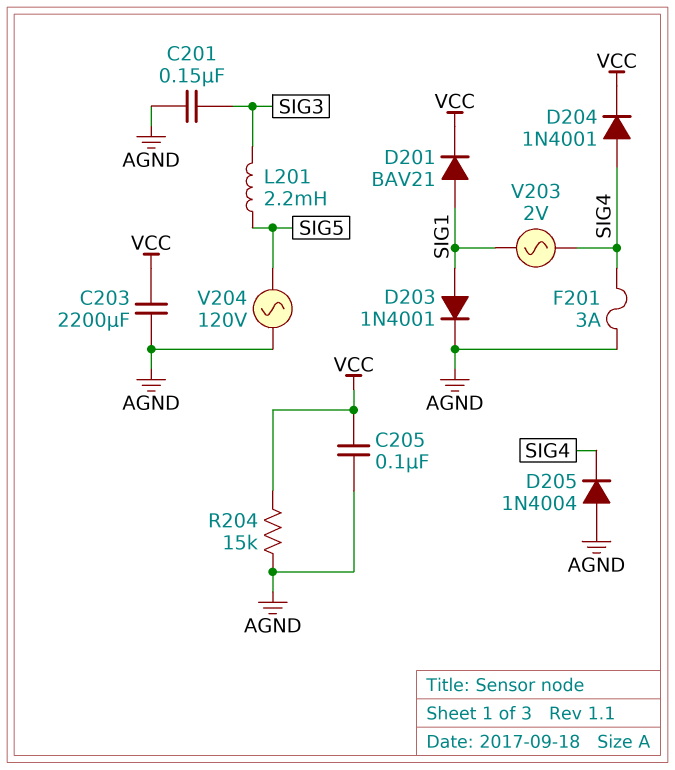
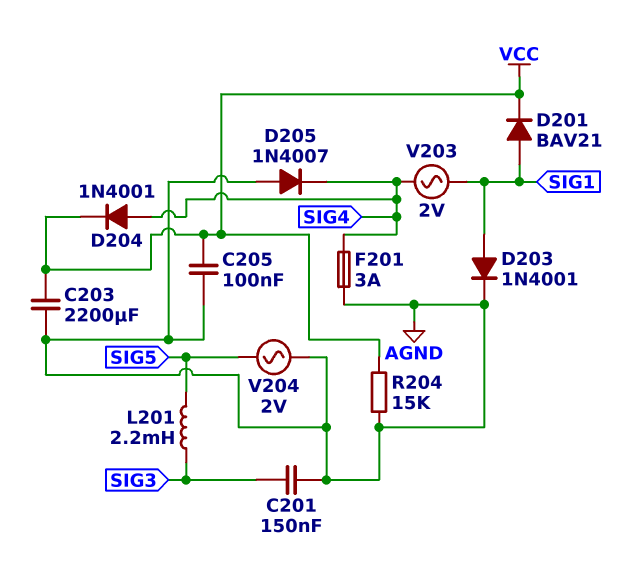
D205: diode 1N4004 (A AGND, K SIG4) -> diode 1N4007 (A AGND, K SIG4)
V204: AC 120V (AGND, SIG5) -> AC 2V (AGND, SIG5)

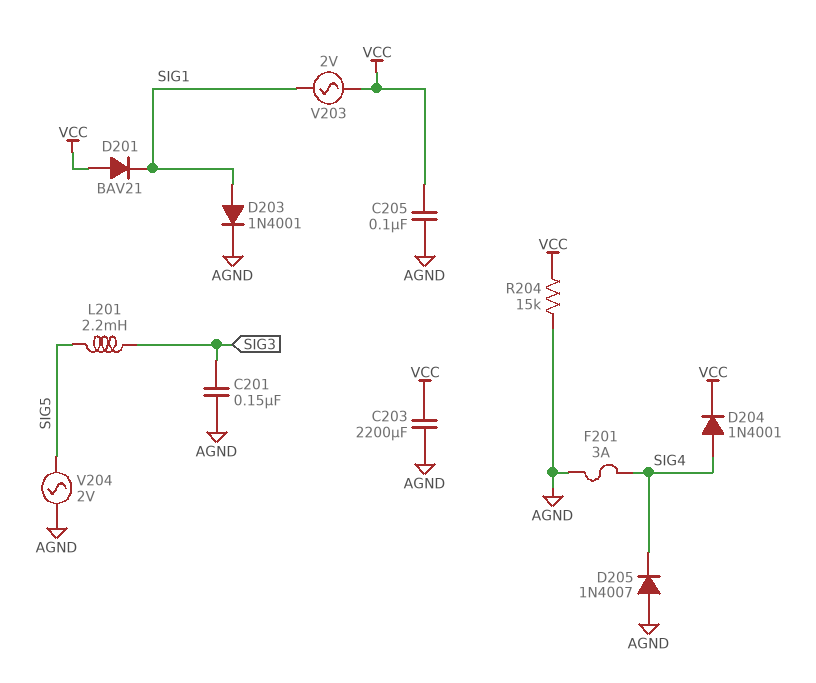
D201: diode BAV21 (A SIG1, K VCC) -> diode BAV21 (A VCC, K SIG1)
V203: AC 2V (SIG1, SIG4) -> AC 2V (SIG1, VCC)

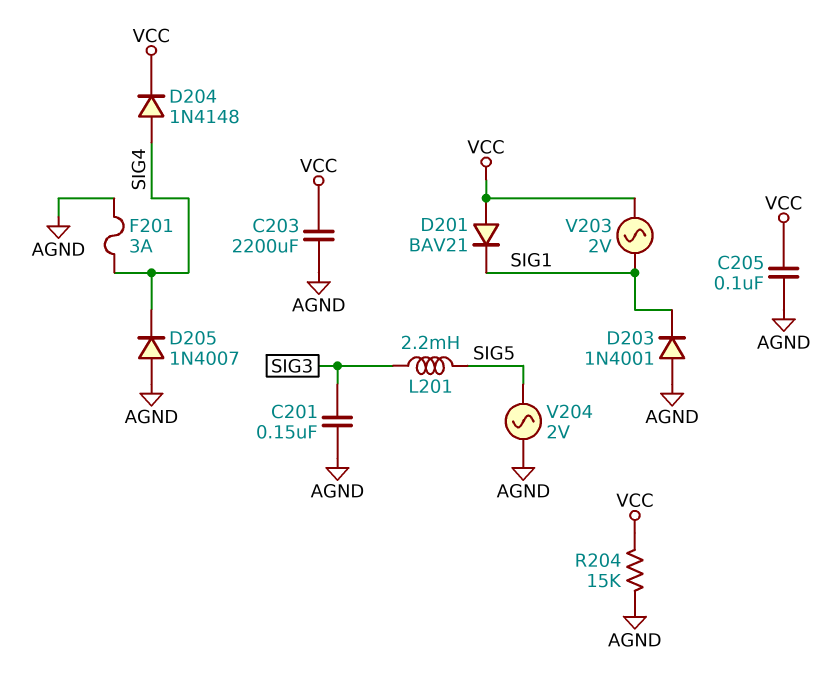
D203: diode 1N4001 (A SIG1, K AGND) -> diode 1N4001 (A AGND, K SIG1)
D204: diode 1N4001 (A SIG4, K VCC) -> diode 1N4148 (A SIG4, K VCC)

